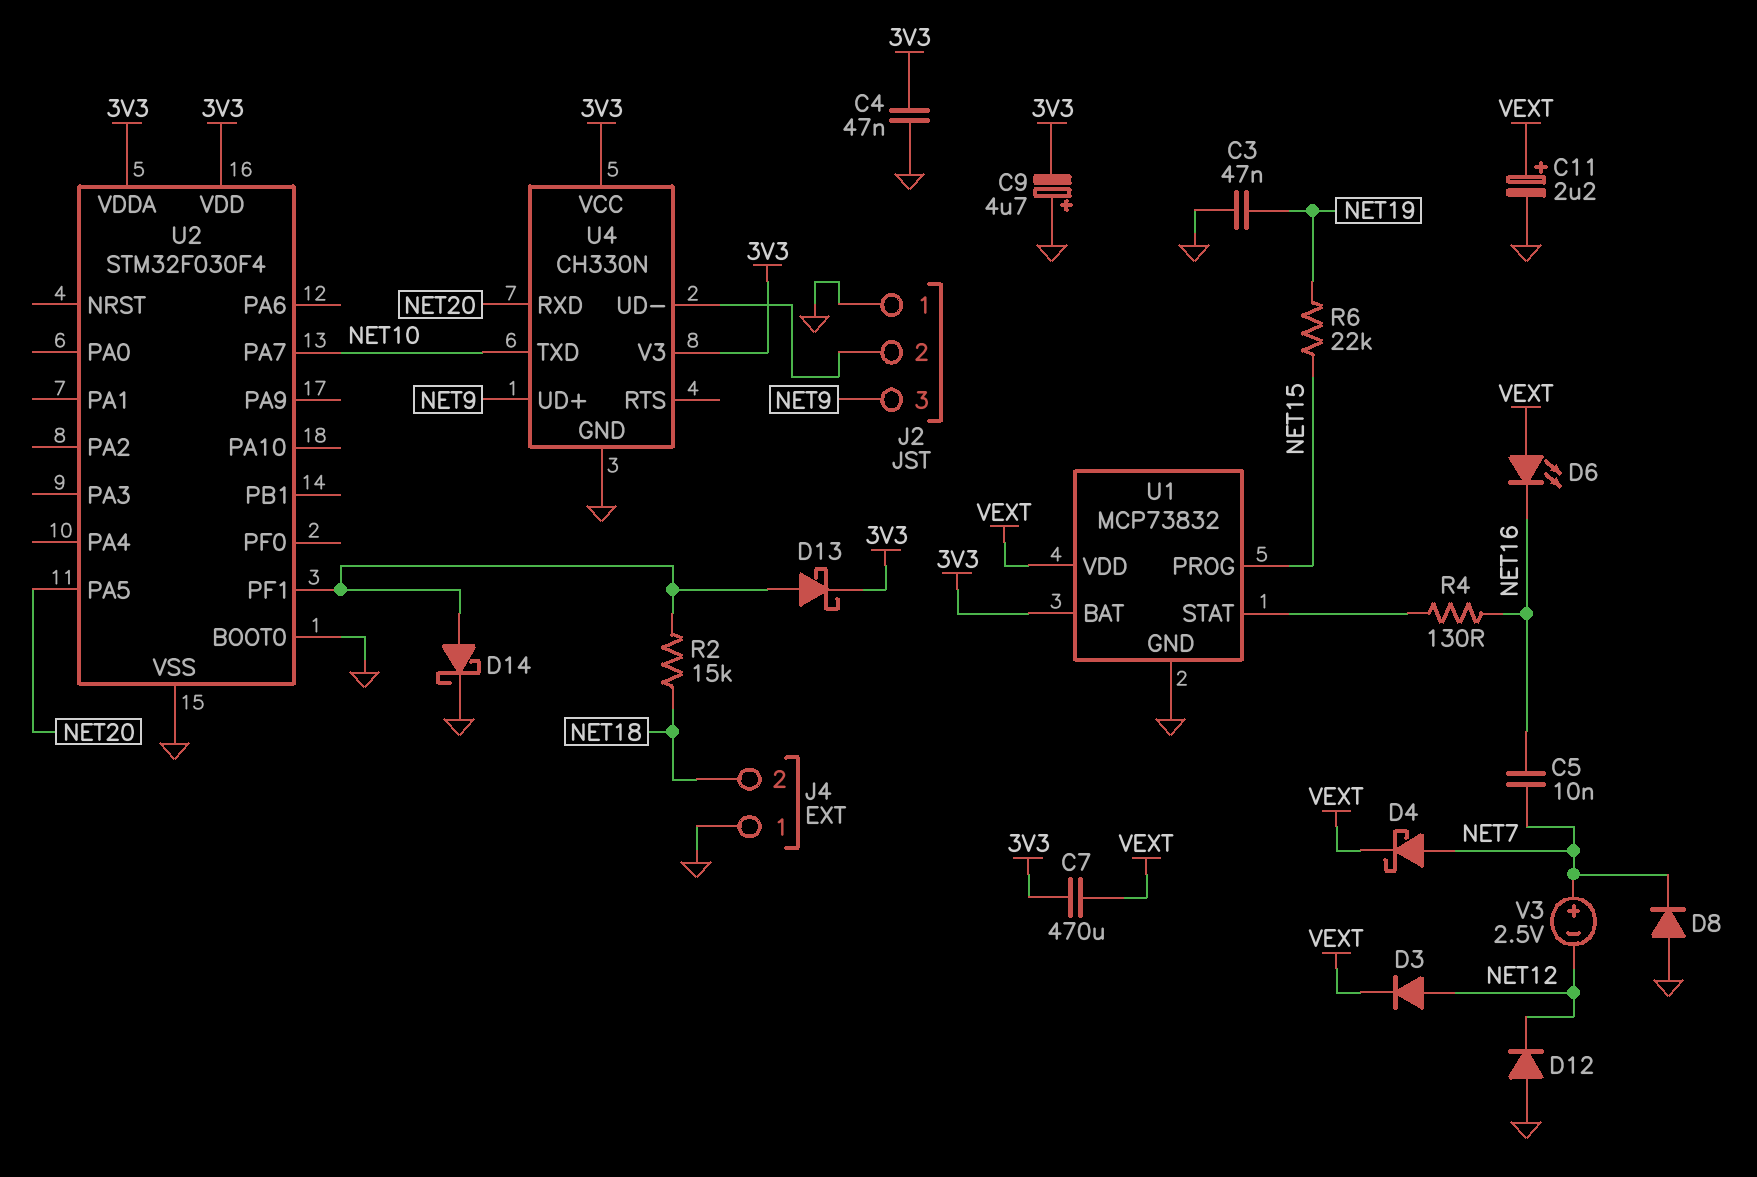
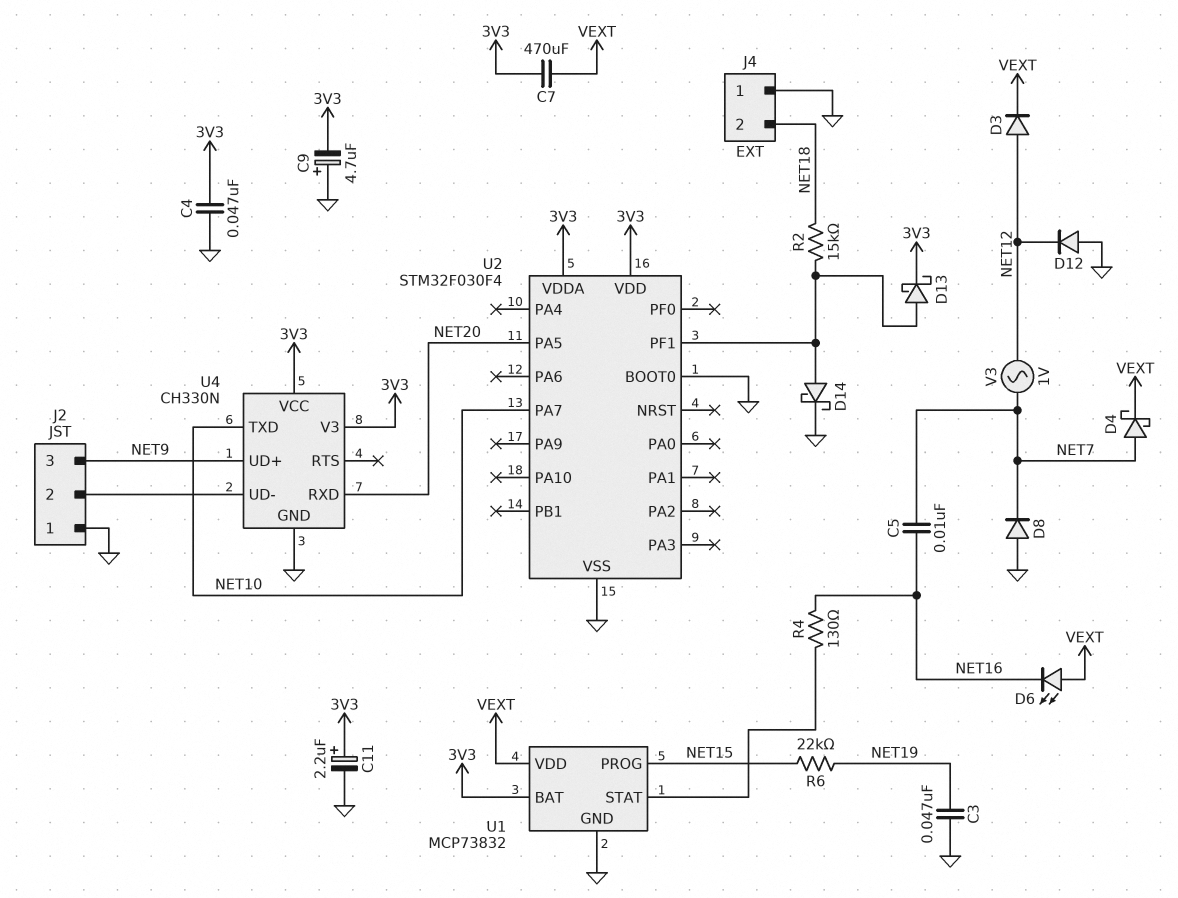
C11: 2.2uF (plus VEXT, minus GND) -> 2.2uF (plus 3V3, minus GND)
V3: 2.5V (plus NET7, minus NET12) -> AC 1V (NET7, NET12)

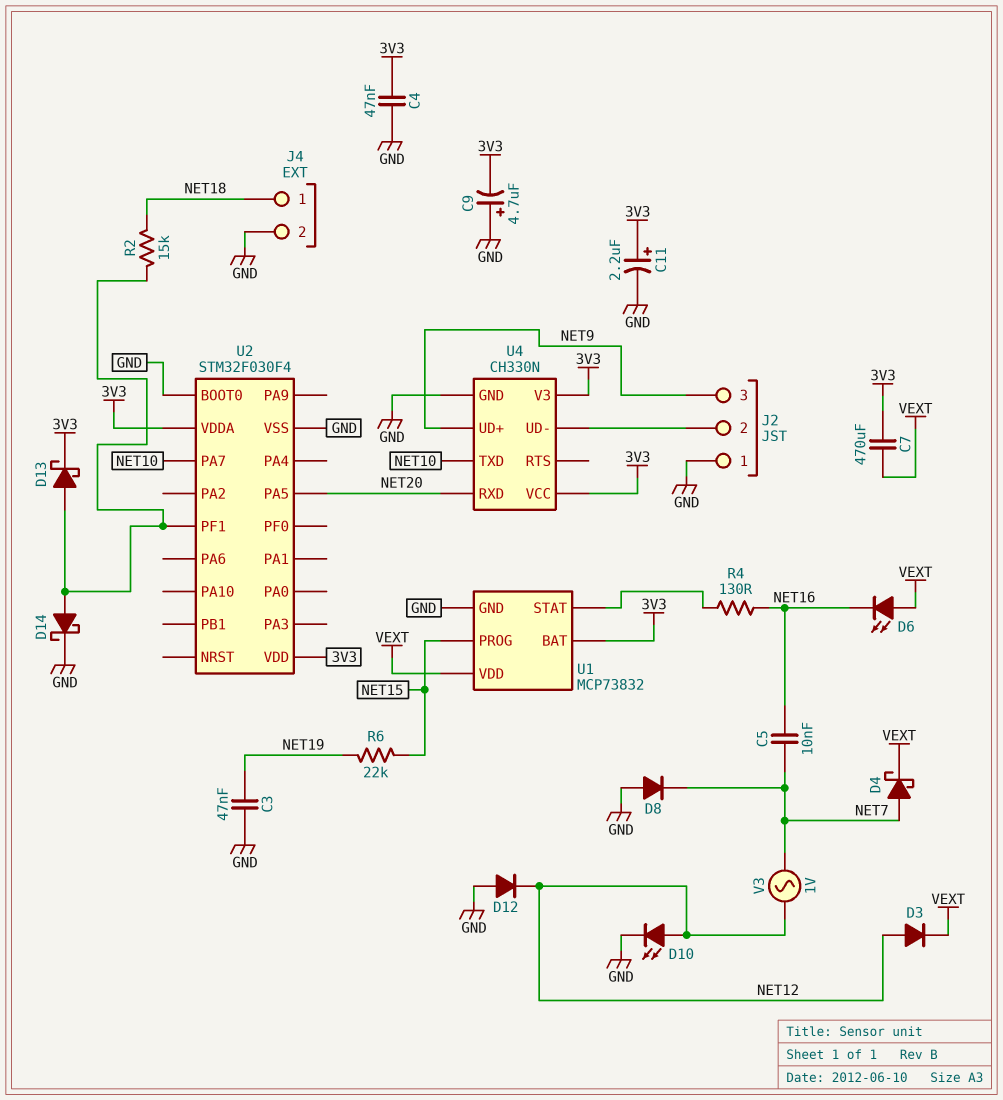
D10: none -> LED (A NET12, K GND)
J4 pin 1: GND -> NET18
J4 pin 2: NET18 -> GND

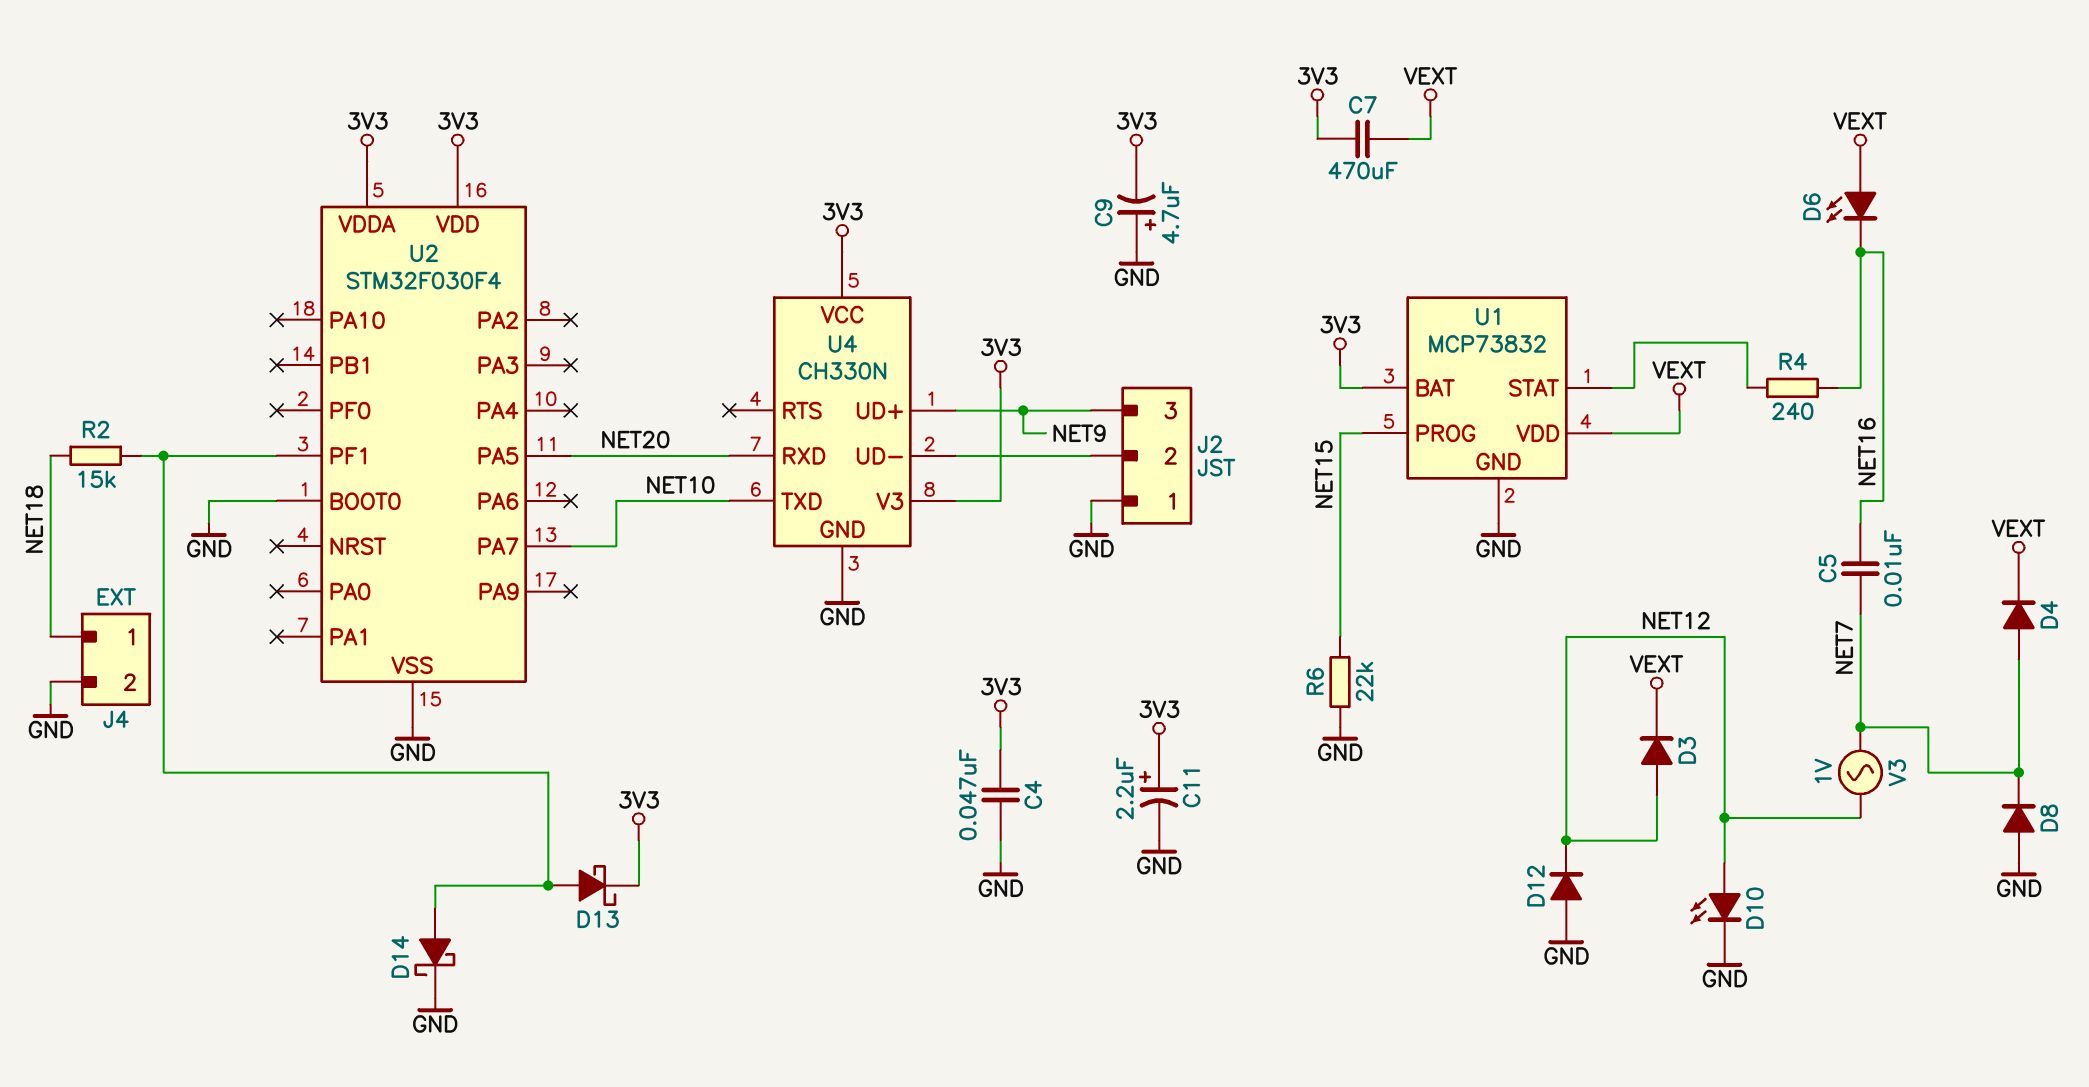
C3: 47nF (GND, NET19) -> none
D4: schottky (A NET7, K VEXT) -> diode (A NET7, K VEXT)
R4: 130 (NET16, U1/STAT) -> 240 (NET16, U1/STAT)
R6: 22k (NET15, NET19) -> 22k (GND, NET15)

